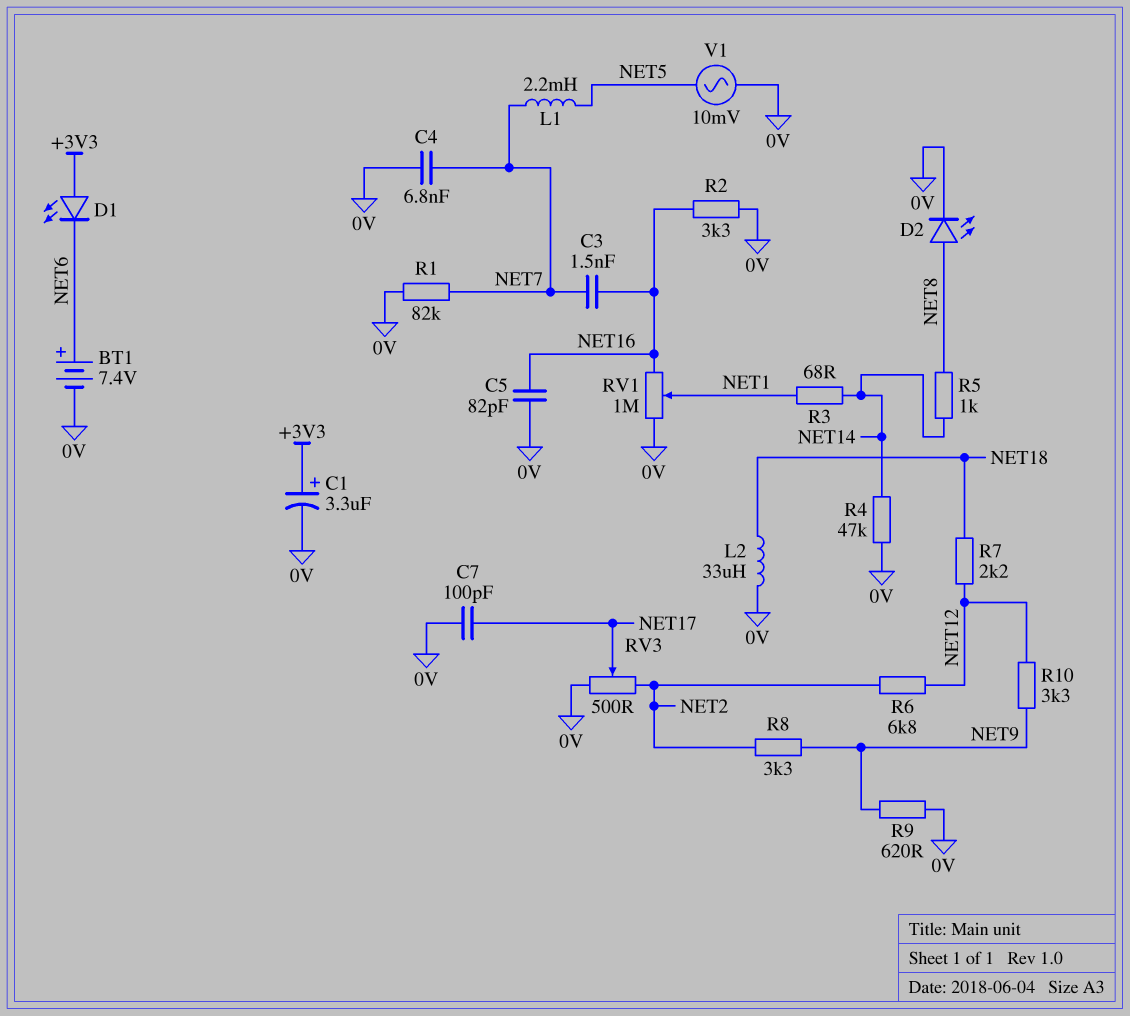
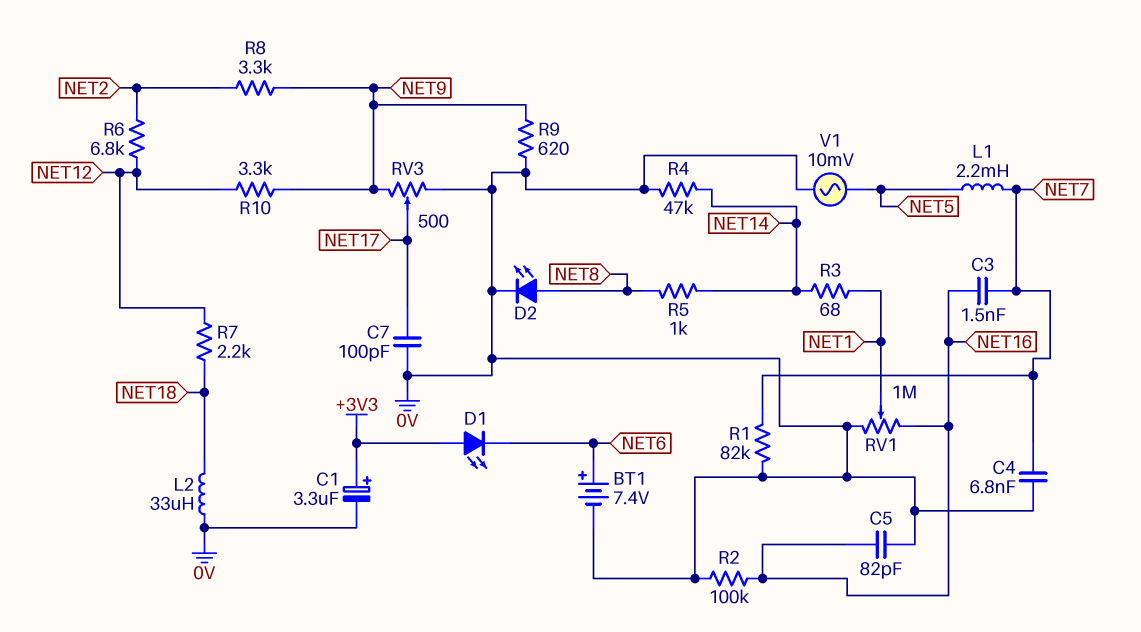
R2: 3.3k (0V, NET16) -> 100k (0V, NET16)
RV3: 500 (0V, NET2, wiper NET17) -> 500 (0V, NET9, wiper NET17)

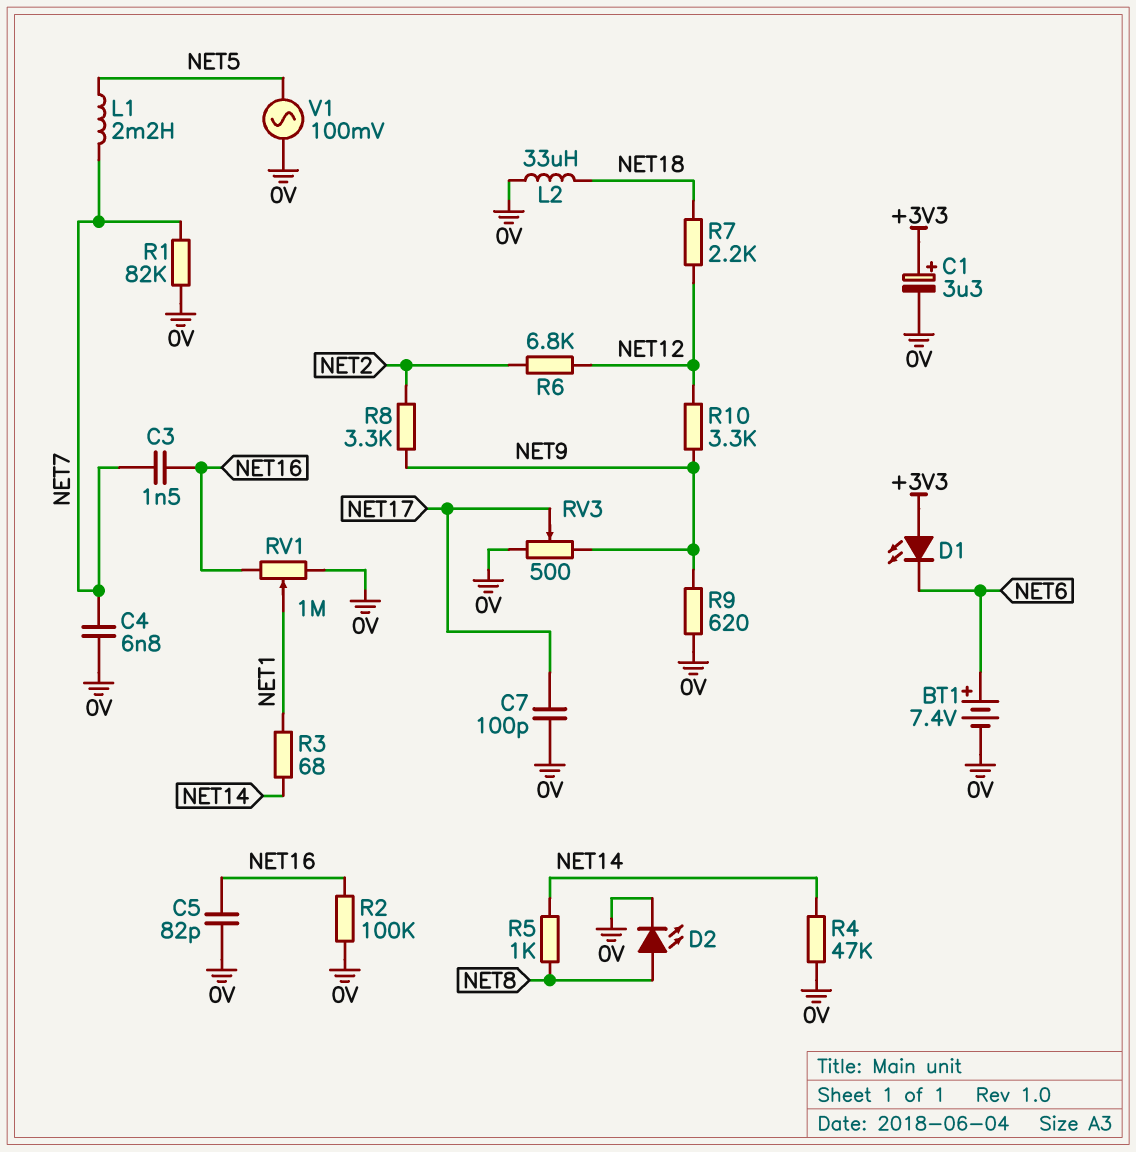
V1: AC 10mV (0V, NET5) -> AC 100mV (0V, NET5)

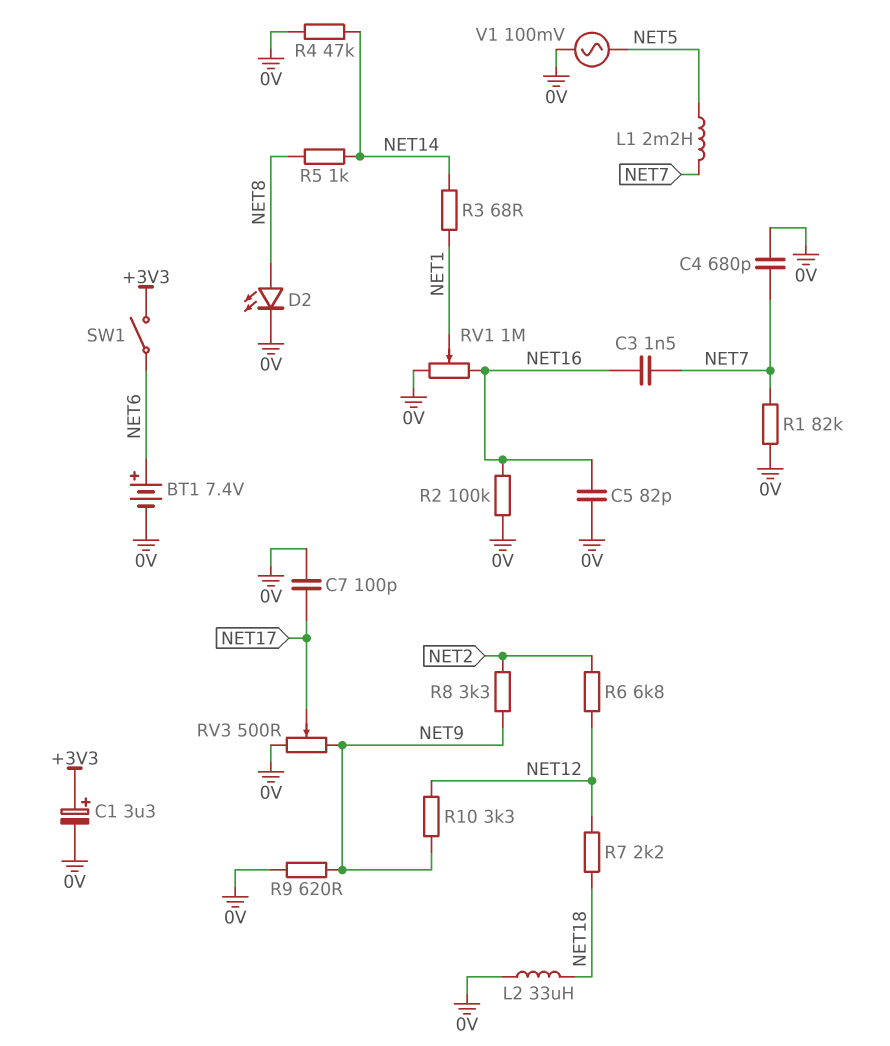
C4: 6.8nF (0V, NET7) -> 680pF (0V, NET7)
D1: LED (A +3V3, K NET6) -> none
SW1: none -> switch (+3V3, NET6)

